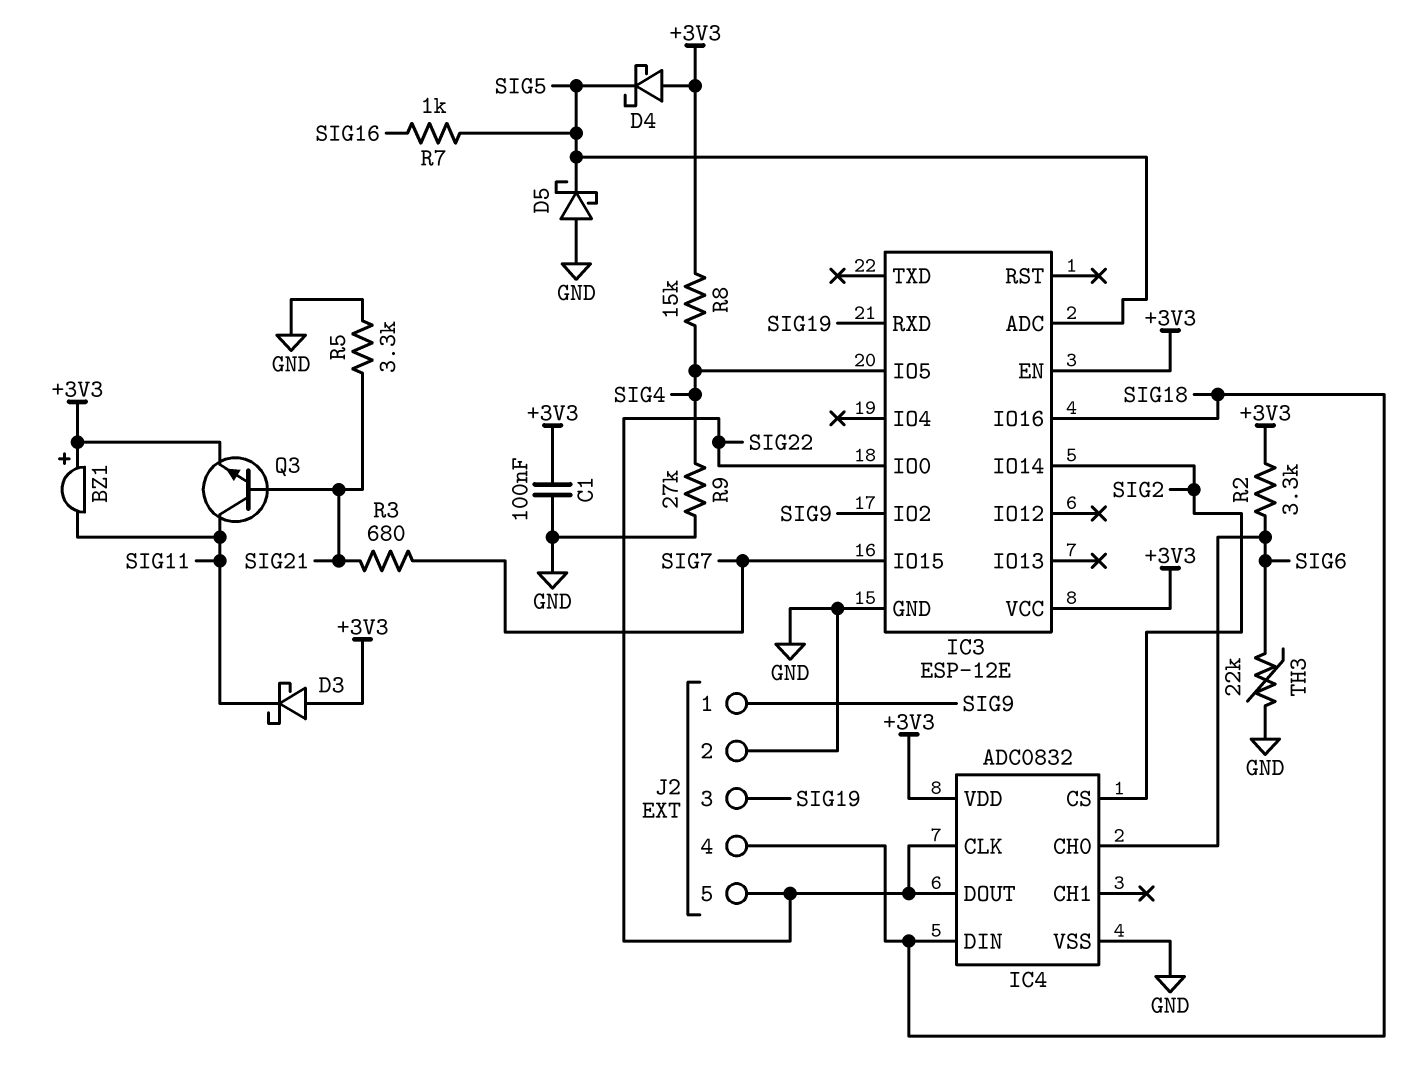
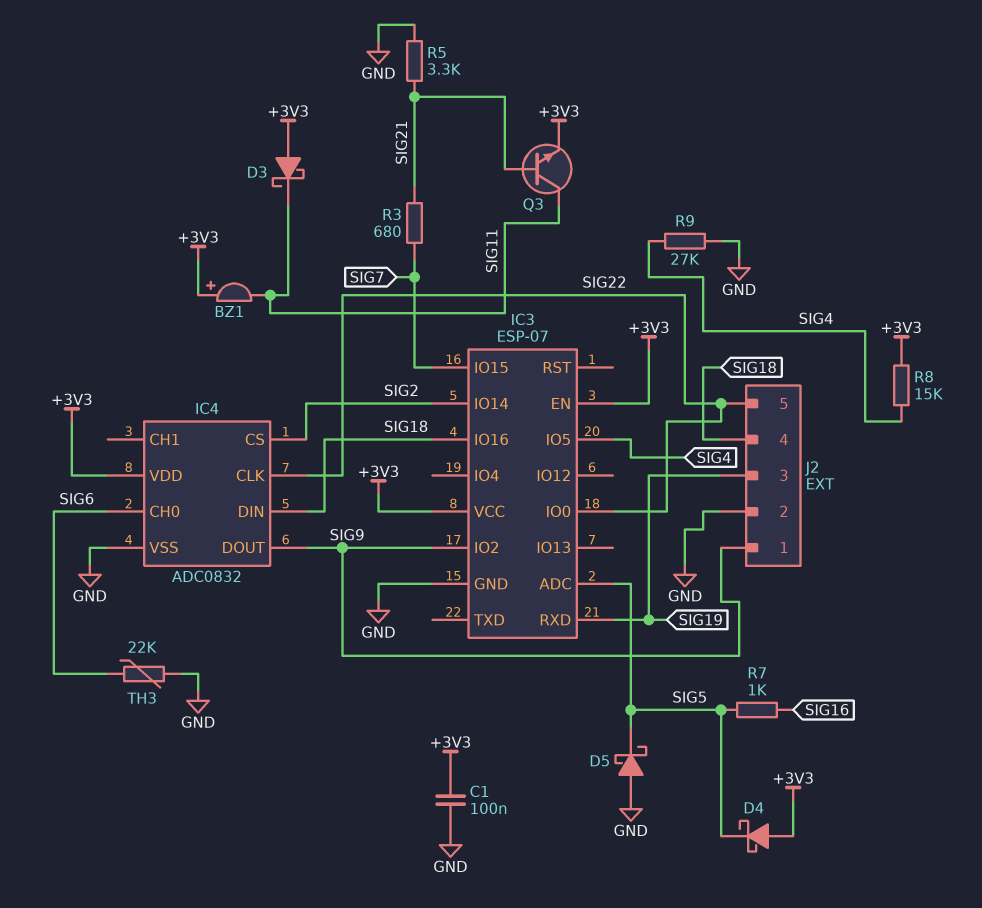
IC3: ESP-12E -> ESP-07
IC4 pin DOUT: SIG22 -> SIG9
R2: 3.3k (+3V3, SIG6) -> none

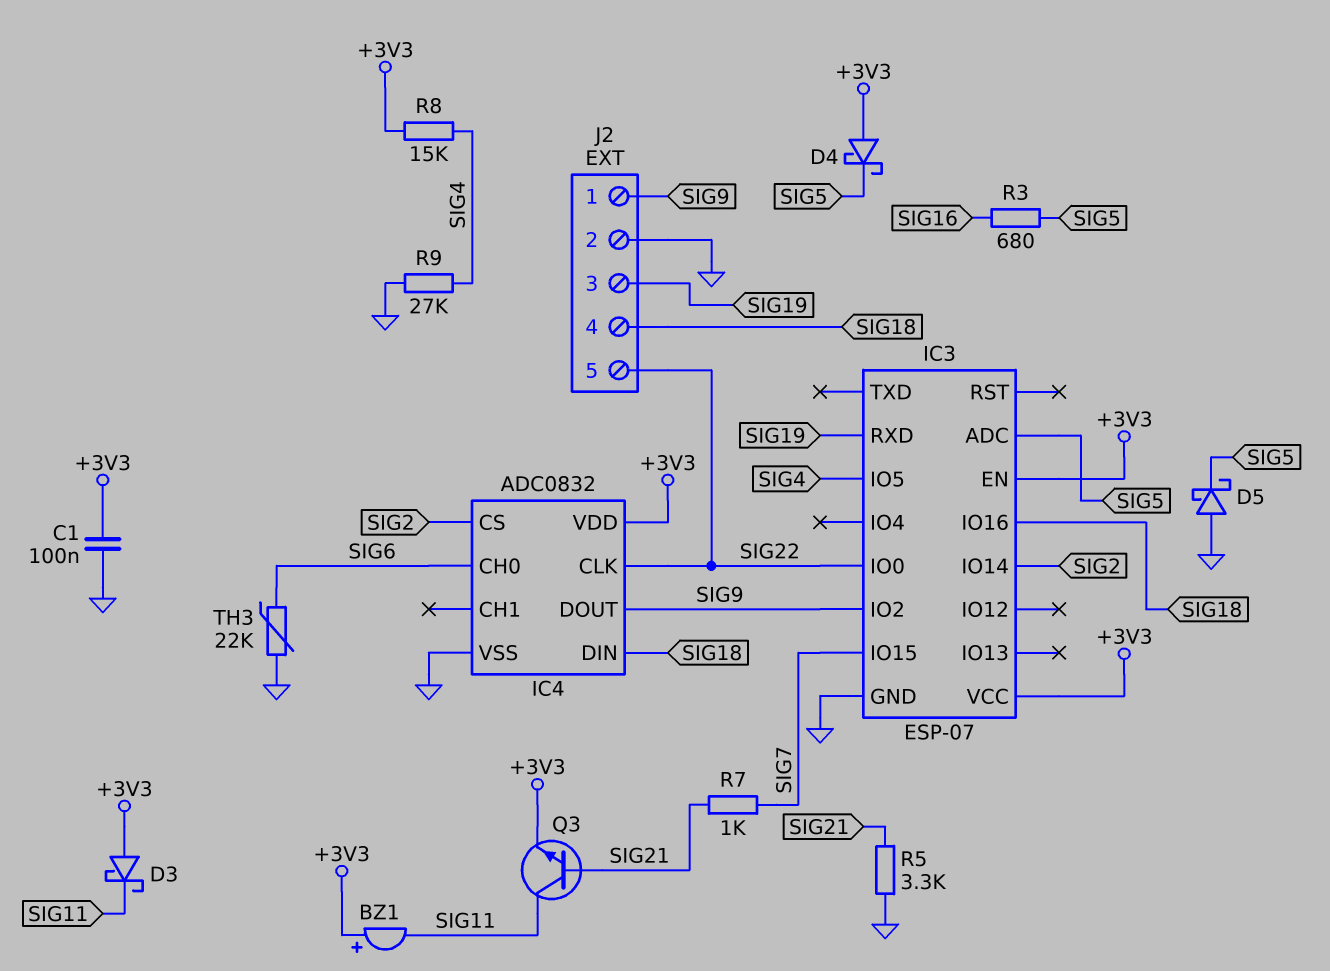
R3: 680 (SIG7, SIG21) -> 680 (SIG5, SIG16)
R7: 1k (SIG5, SIG16) -> 1k (SIG7, SIG21)

